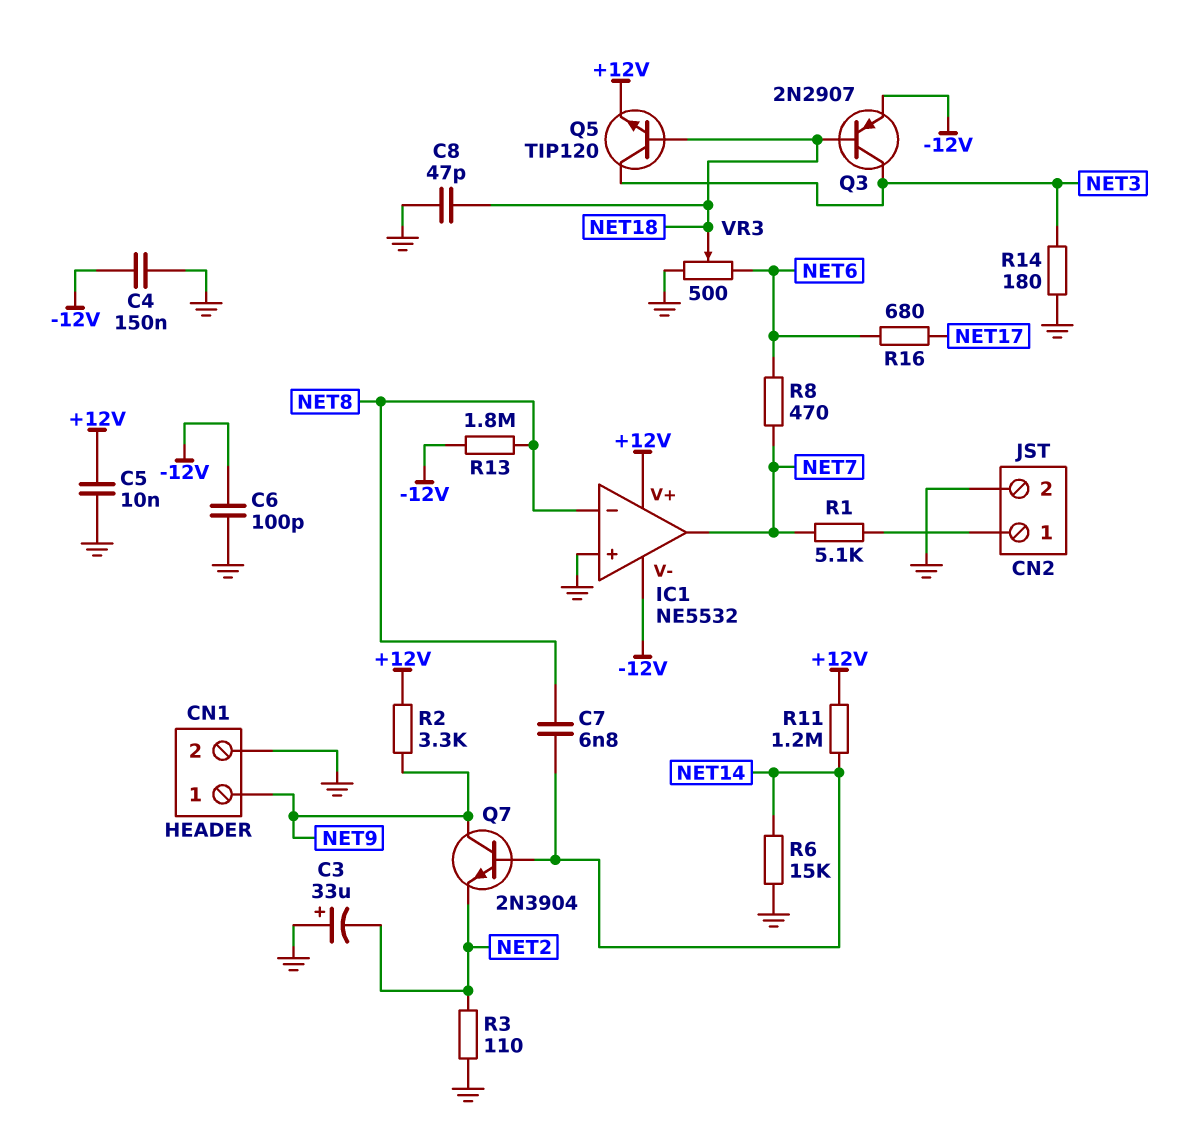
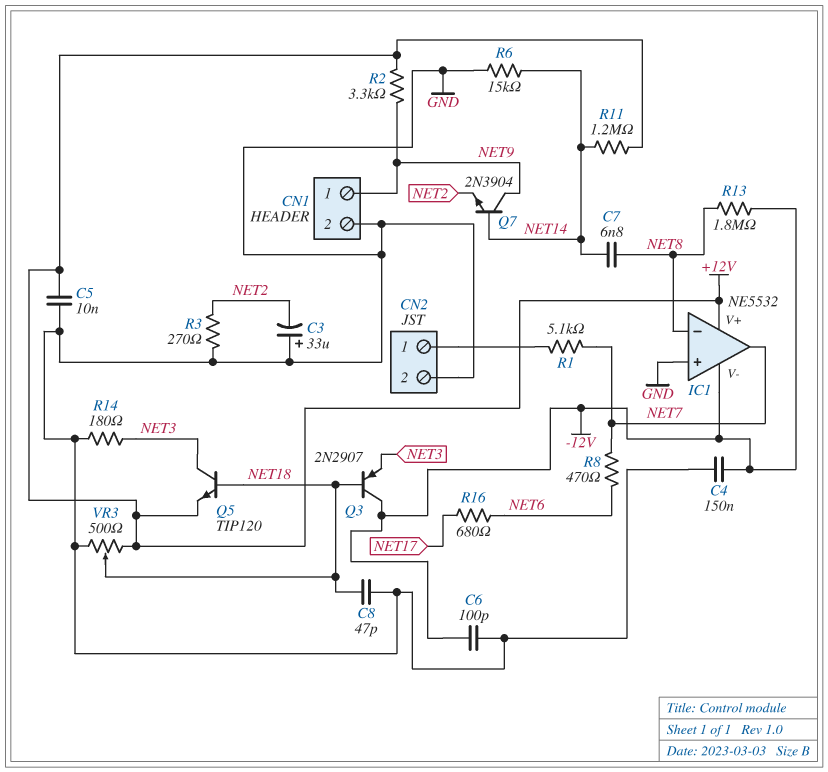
Q3: PNP 2N2907 (B NET18, C NET3, E -12V) -> PNP 2N2907 (B NET18, C -12V, E NET3)
R3: 110 (GND, NET2) -> 270 (GND, NET2)
VR3: 500 (GND, NET6, wiper NET18) -> 500 (+12V, GND, wiper NET18)

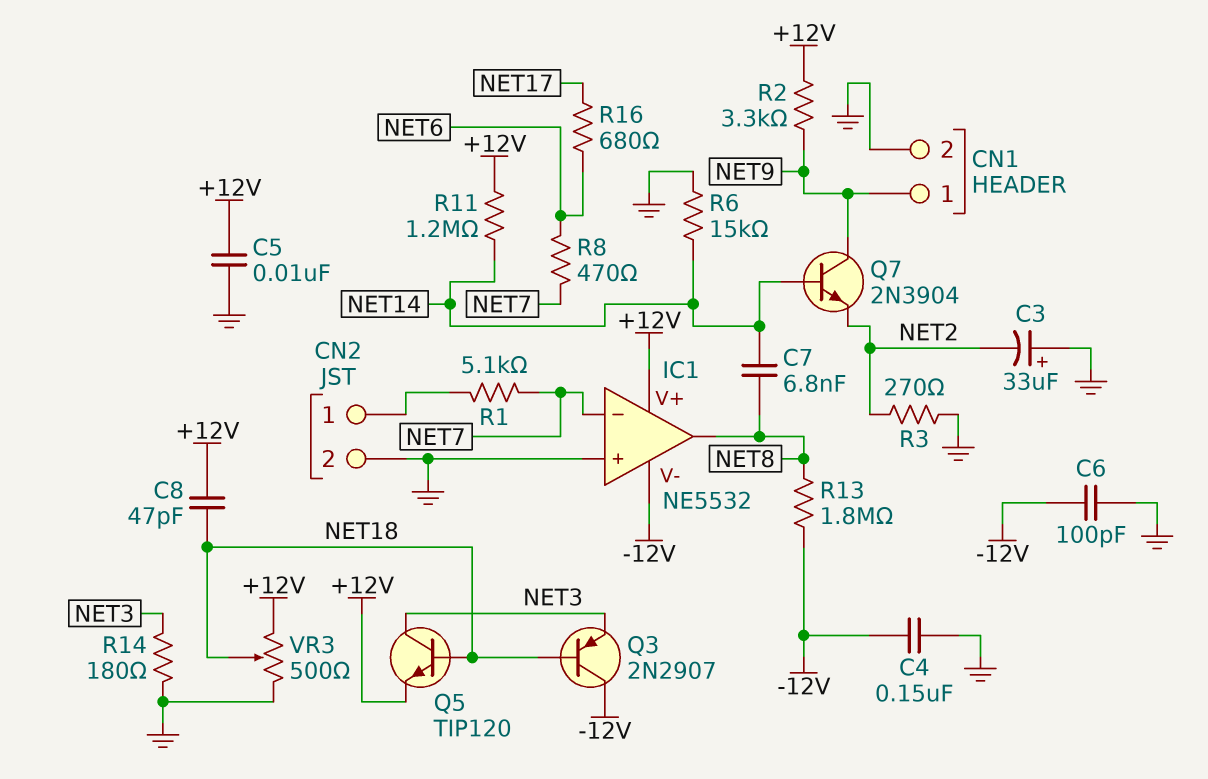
C8: 47pF (GND, NET18) -> 47pF (+12V, NET18)
IC1 pin in-: NET8 -> NET7
IC1 pin out: NET7 -> NET8

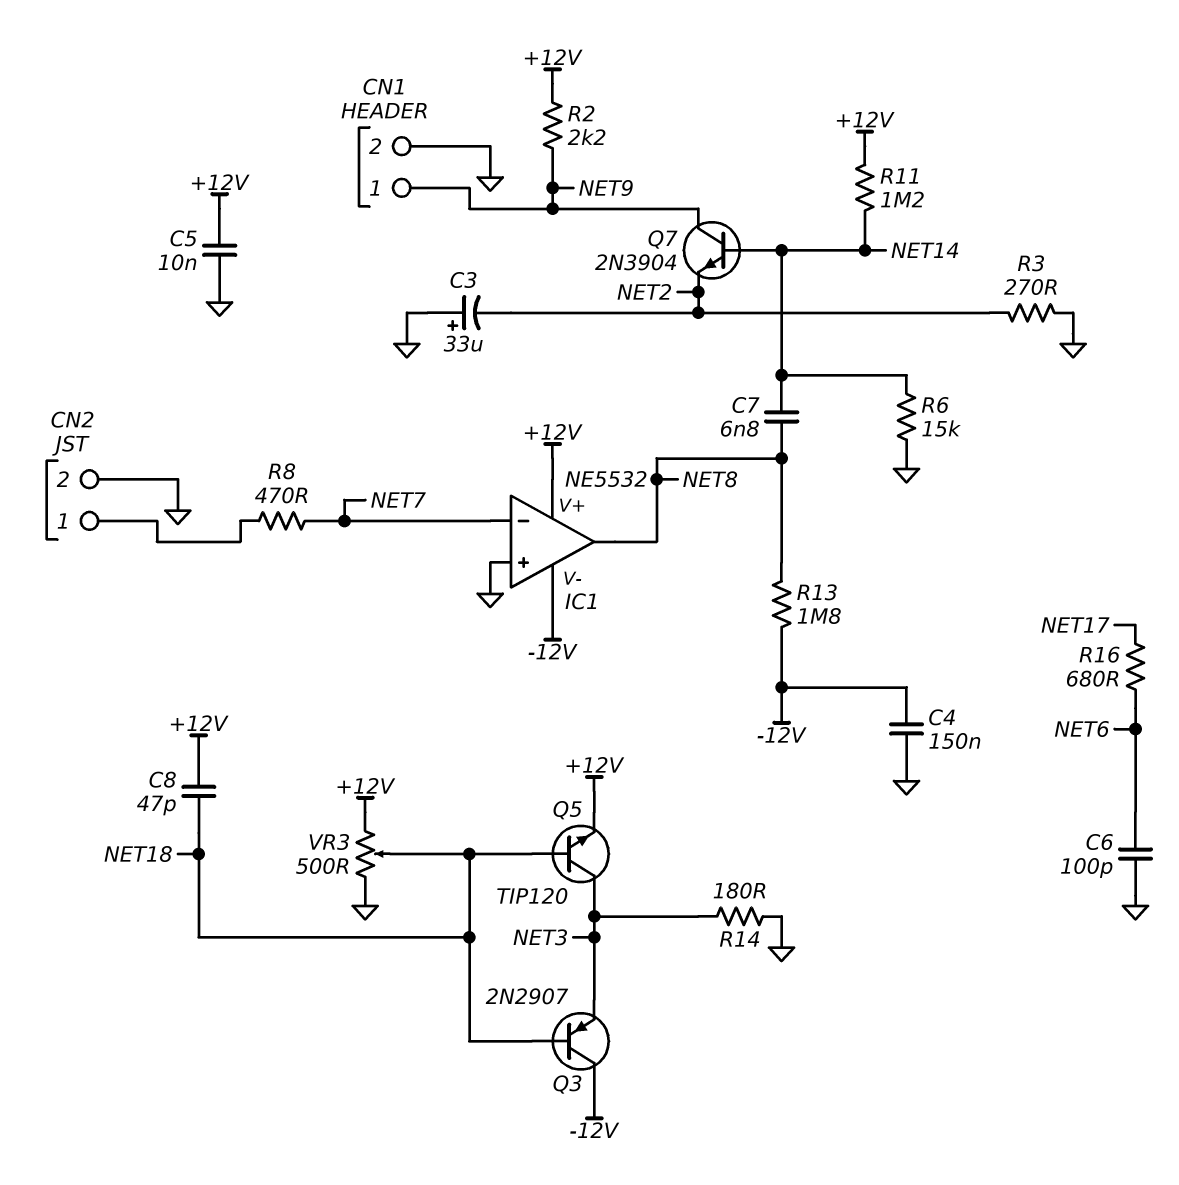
C6: 100pF (-12V, GND) -> 100pF (GND, NET6)
R1: 5.1k (CN2/1, NET7) -> none
R2: 3.3k (+12V, NET9) -> 2.2k (+12V, NET9)
R8: 470 (NET6, NET7) -> 470 (CN2/1, NET7)

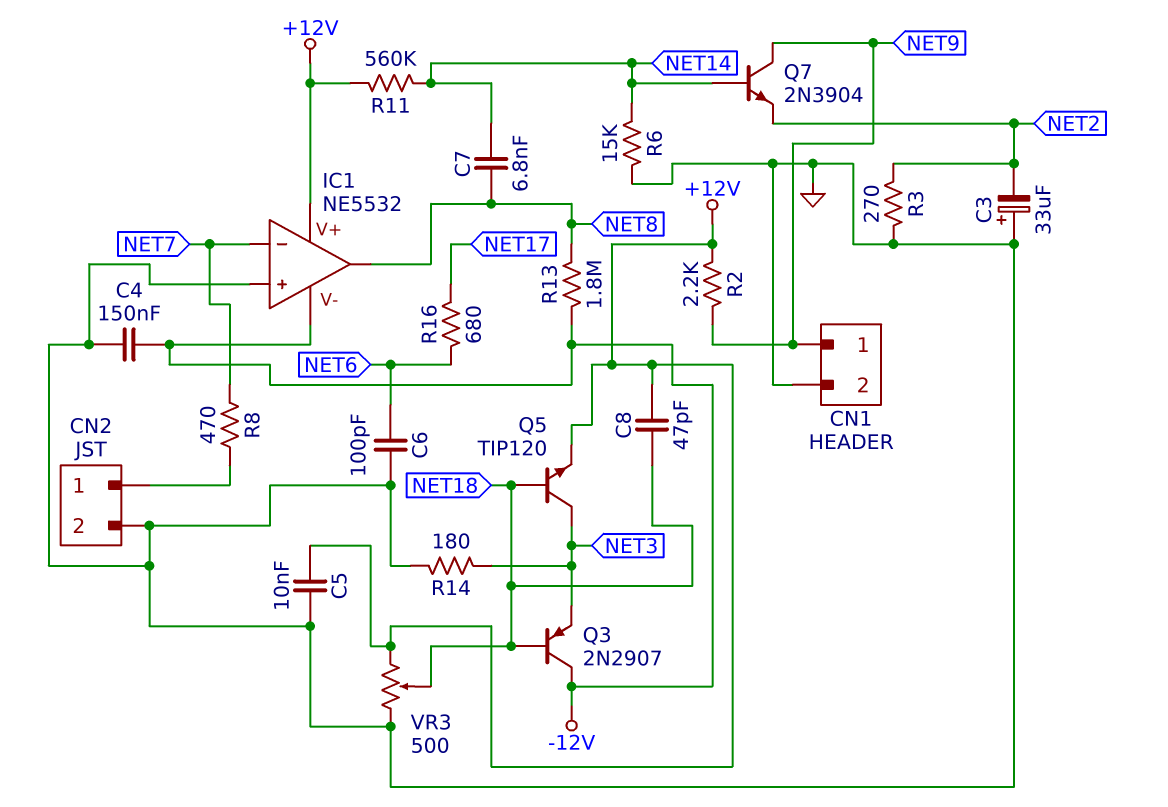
R11: 1.2M (+12V, NET14) -> 560k (+12V, NET14)

